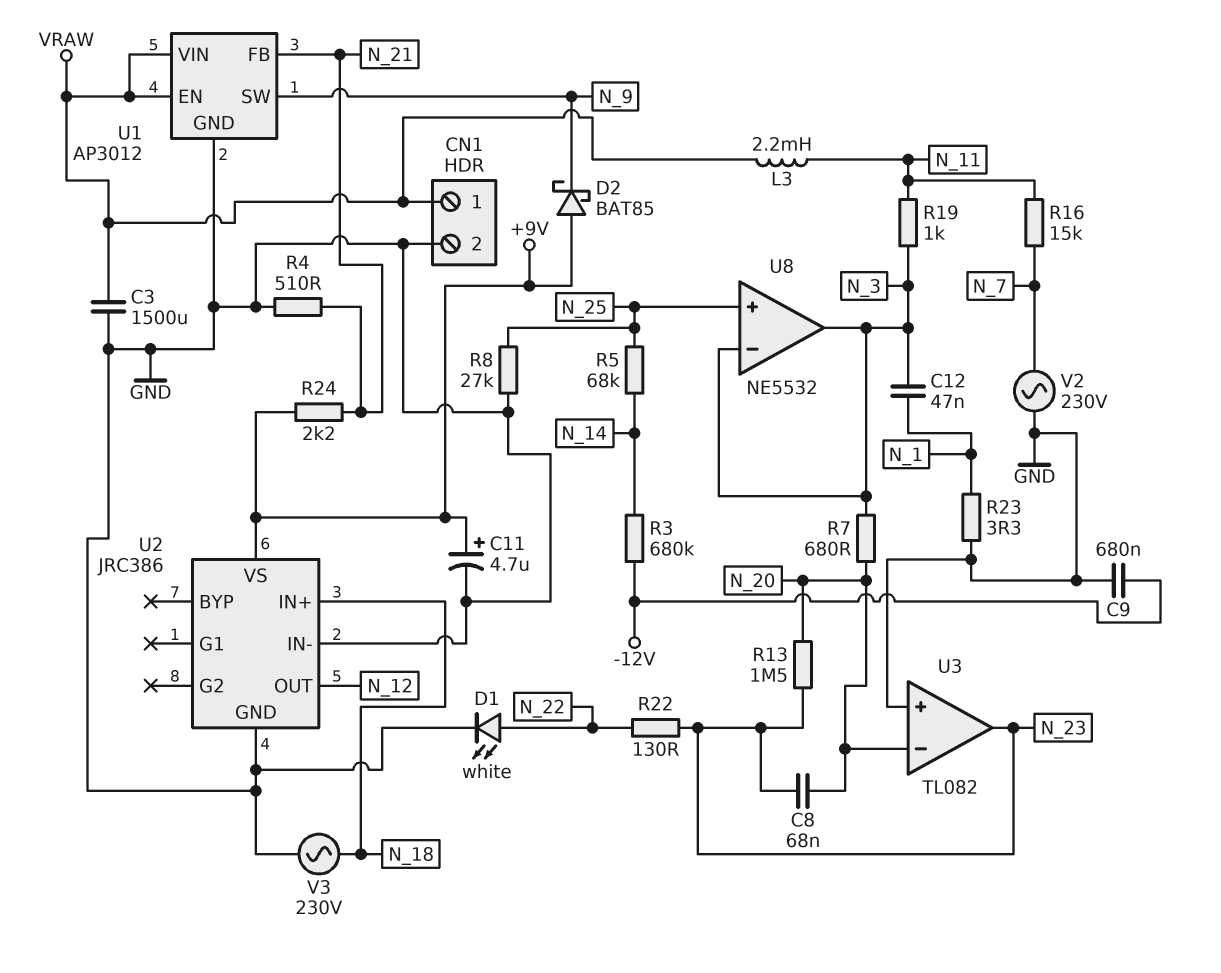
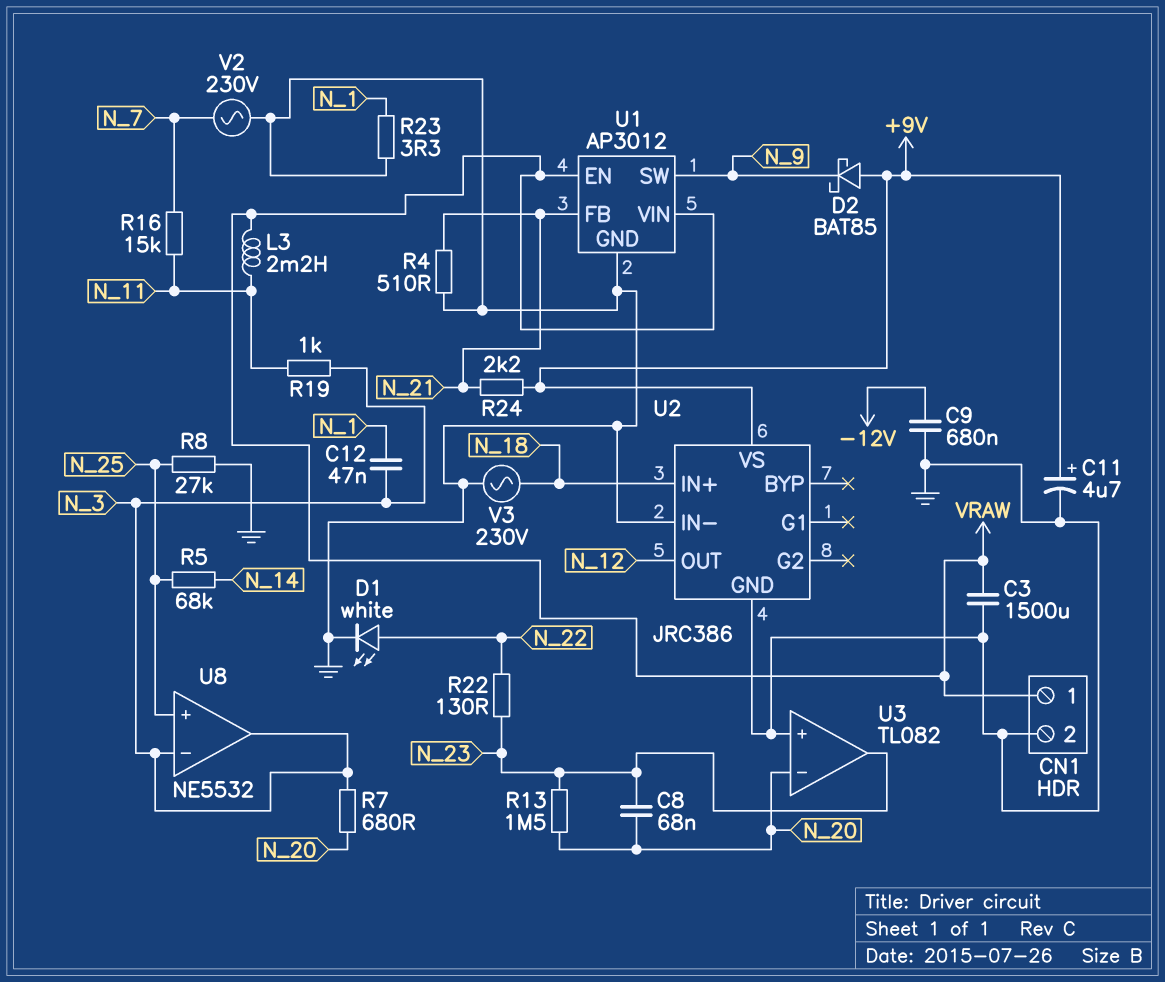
R3: 680k (-12V, N_14) -> none

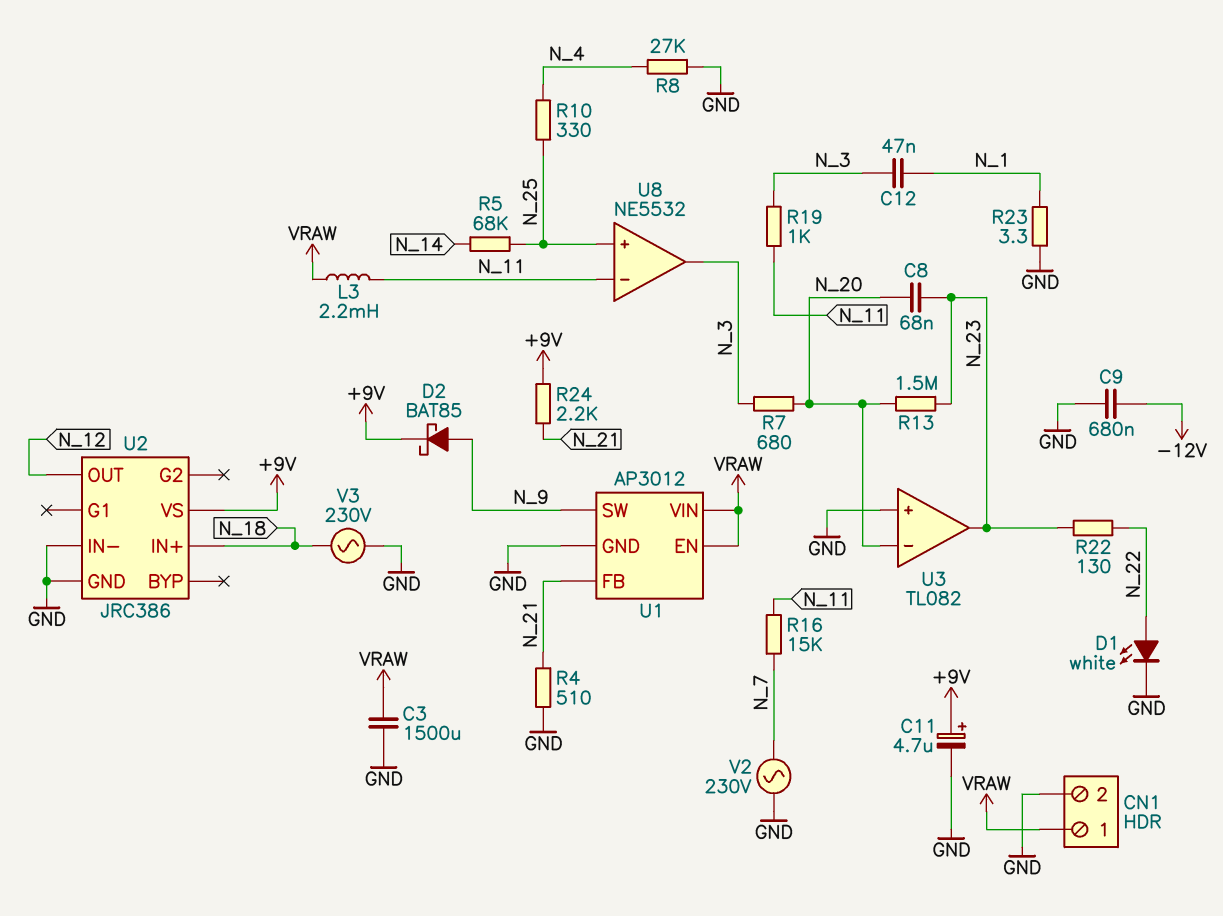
D2: schottky BAT85 (A +9V, K N_9) -> schottky BAT85 (A N_9, K +9V)
R8: 27k (GND, N_25) -> 27k (GND, N_4)
R10: none -> 330 (N_4, N_25)
U8 pin in-: N_3 -> N_11

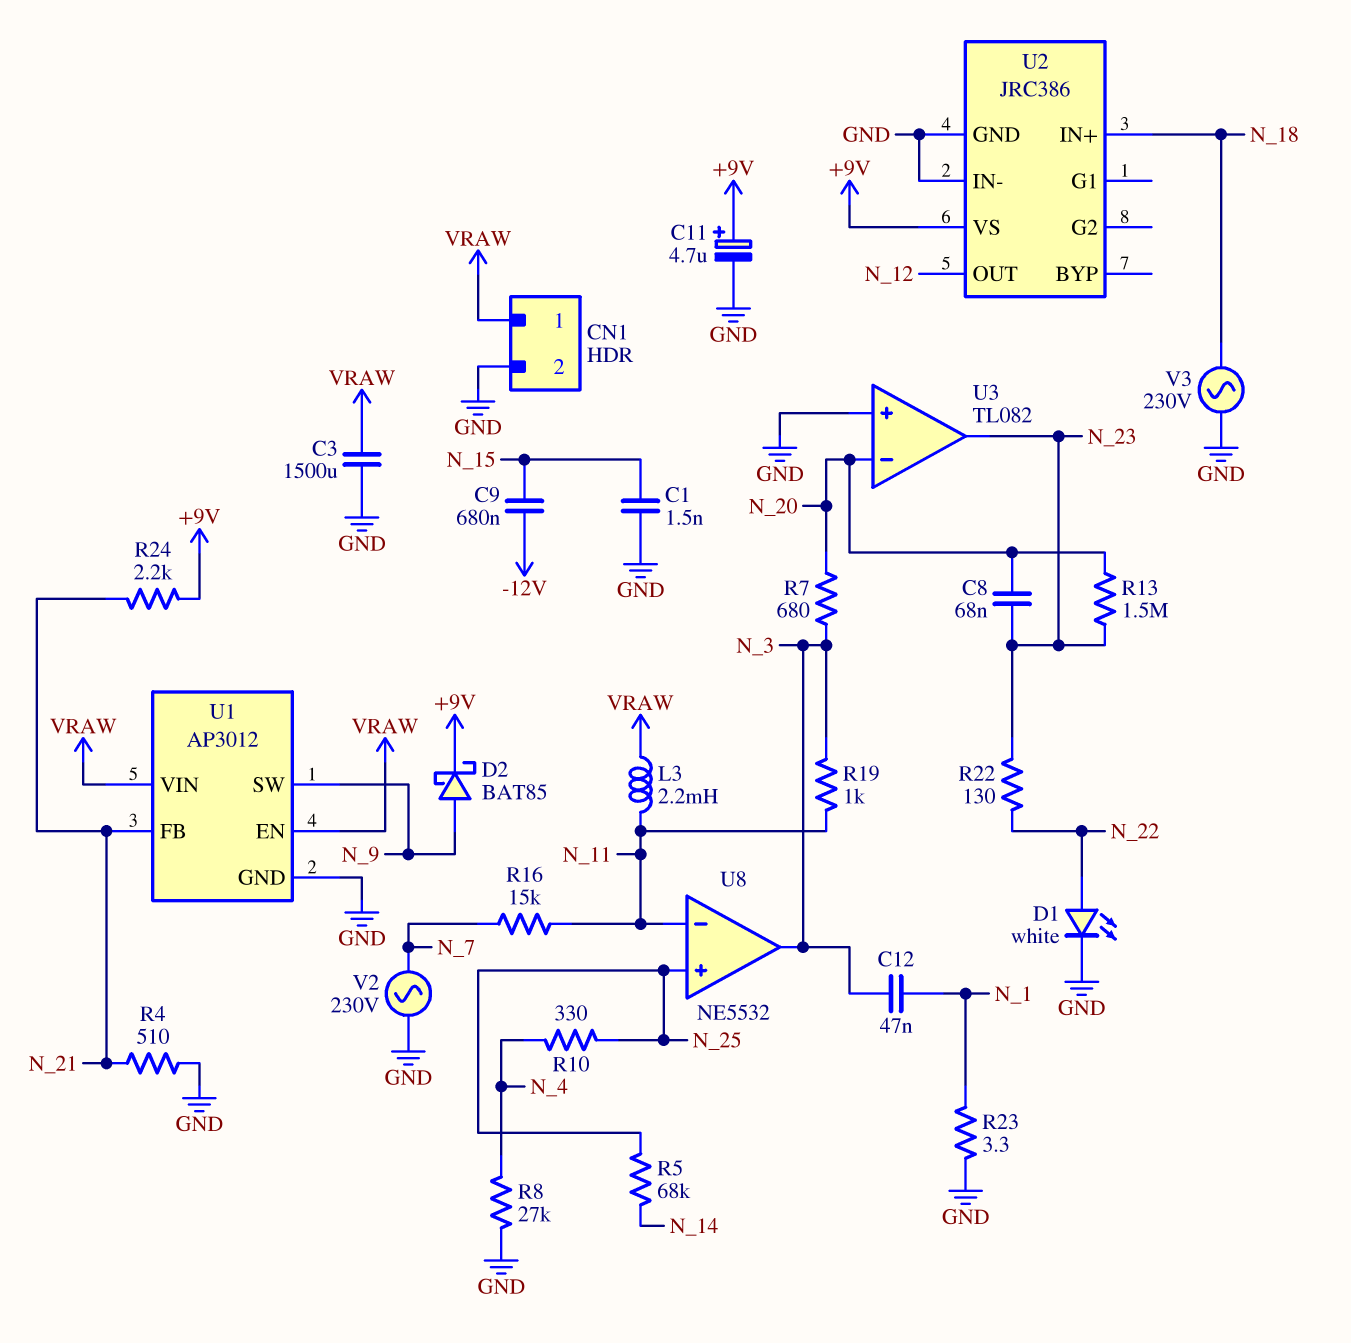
C1: none -> 1.5nF (GND, N_15)
C9: 680nF (-12V, GND) -> 680nF (-12V, N_15)

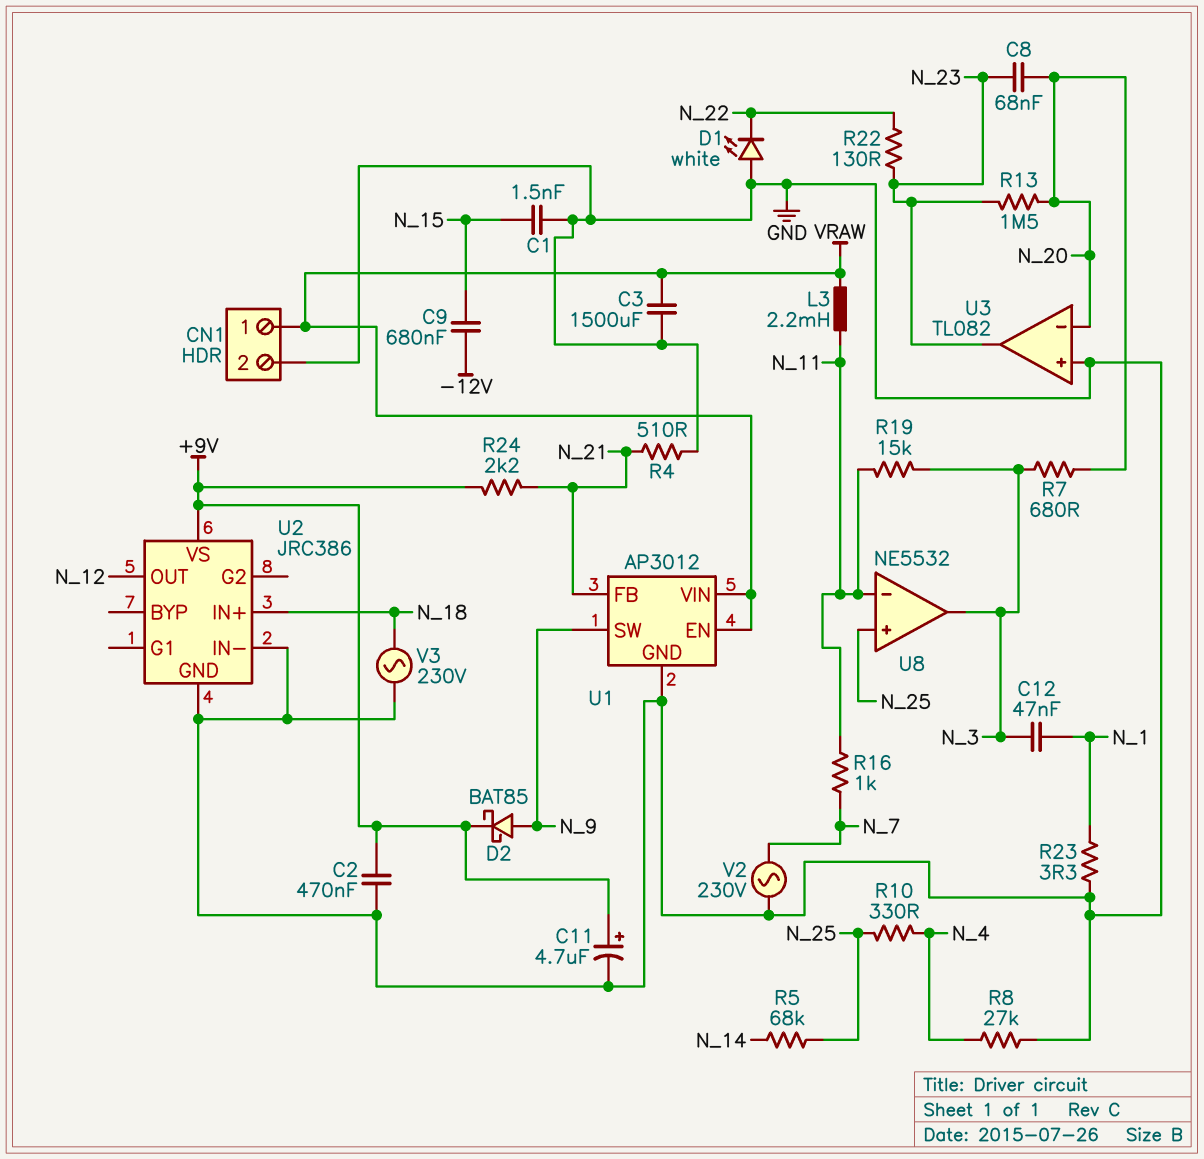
C2: none -> 470nF (+9V, GND)
D1: LED white (A N_22, K GND) -> LED white (A GND, K N_22)
R16: 15k (N_7, N_11) -> 1k (N_7, N_11)
R19: 1k (N_3, N_11) -> 15k (N_3, N_11)

